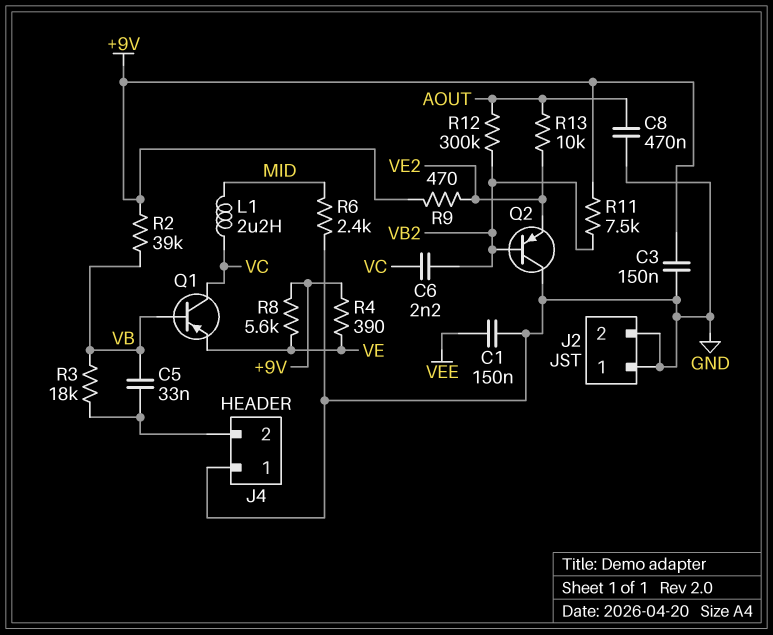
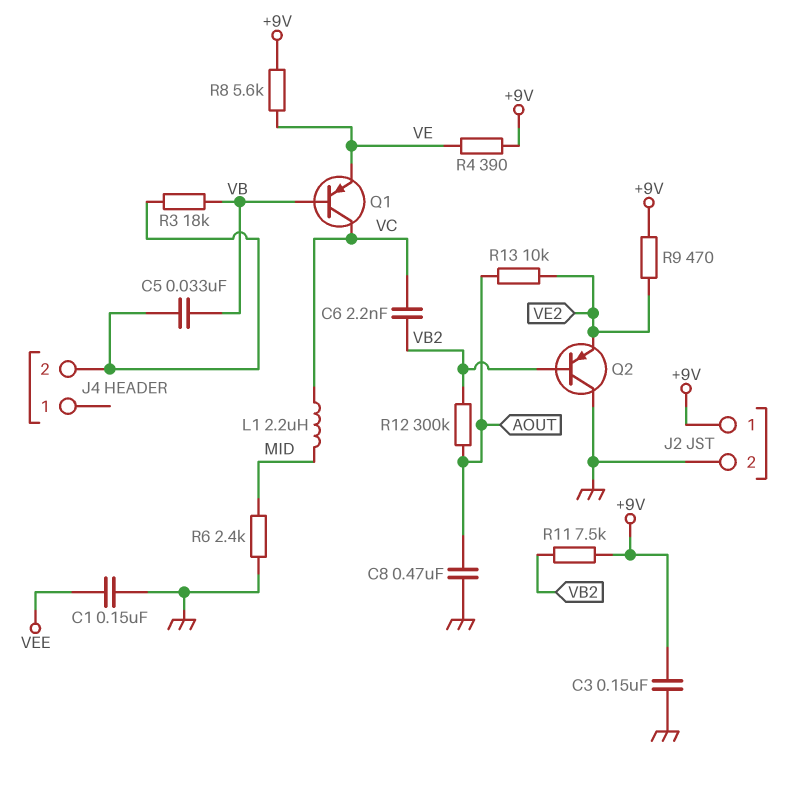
J2 pin 1: GND -> +9V
J4 pin 1: GND -> none
R2: 39k (+9V, VB) -> none

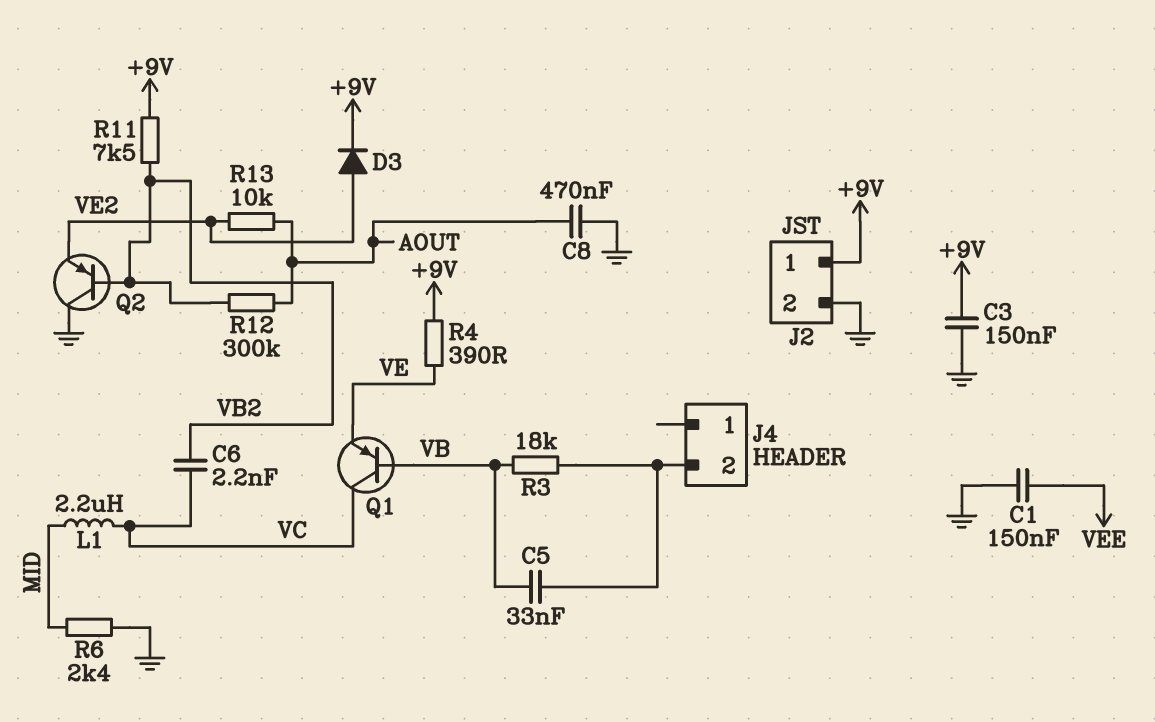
D3: none -> diode (A VE2, K +9V)
R8: 5.6k (+9V, VE) -> none
R9: 470 (+9V, VE2) -> none

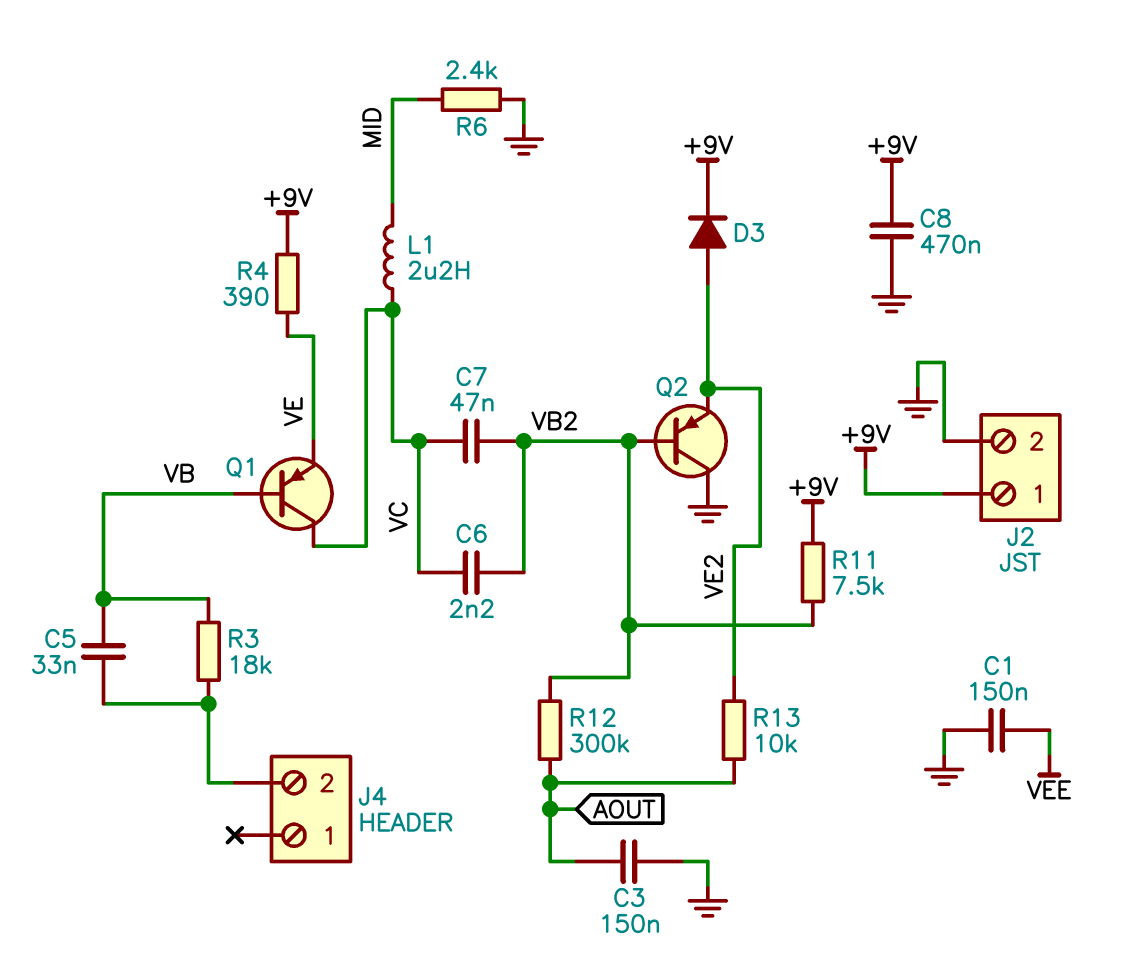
C3: 150nF (+9V, GND) -> 150nF (AOUT, GND)
C7: none -> 47nF (VB2, VC)
C8: 470nF (AOUT, GND) -> 470nF (+9V, GND)

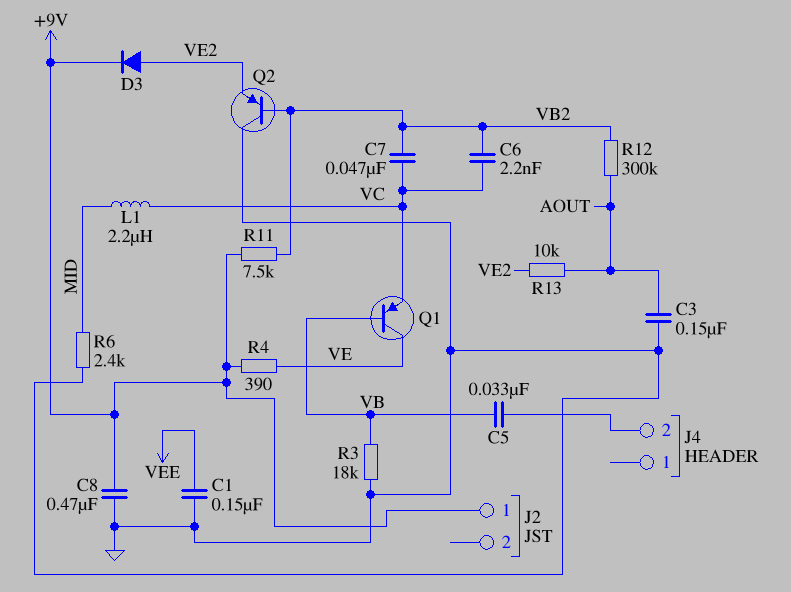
J2 pin 2: GND -> none
Q1: PNP (B VB, C VC, E VE) -> PNP (B VB, C VE, E VC)
R3: 18k (J4/2, VB) -> 18k (GND, VB)

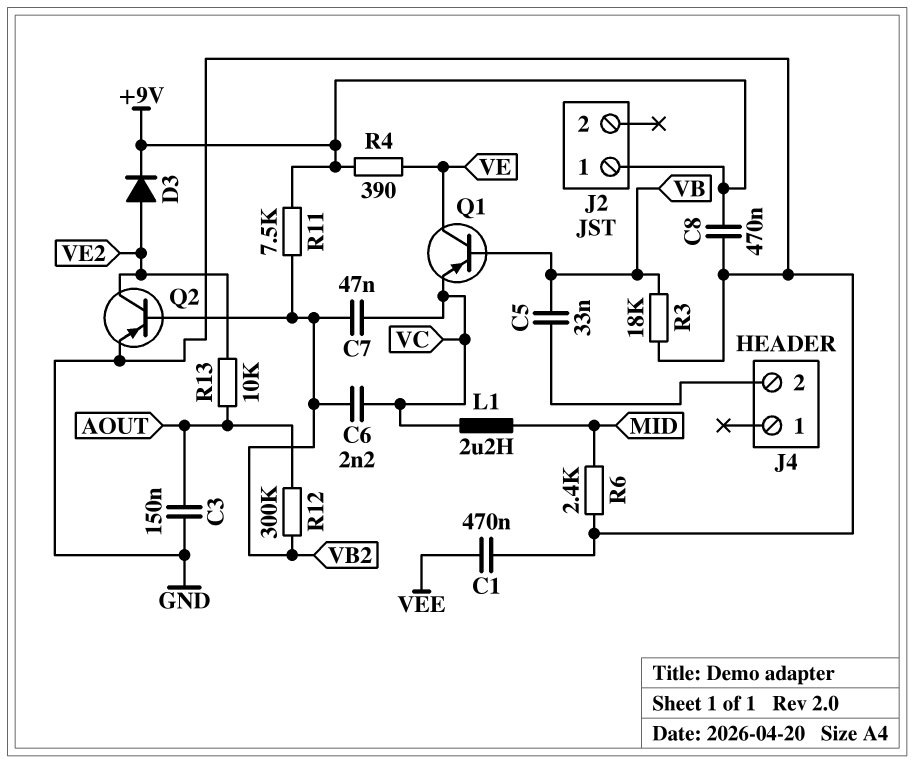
C1: 150nF (GND, VEE) -> 470nF (GND, VEE)
Q2: PNP (B VB2, C GND, E VE2) -> PNP (B VB2, C VE2, E GND)

